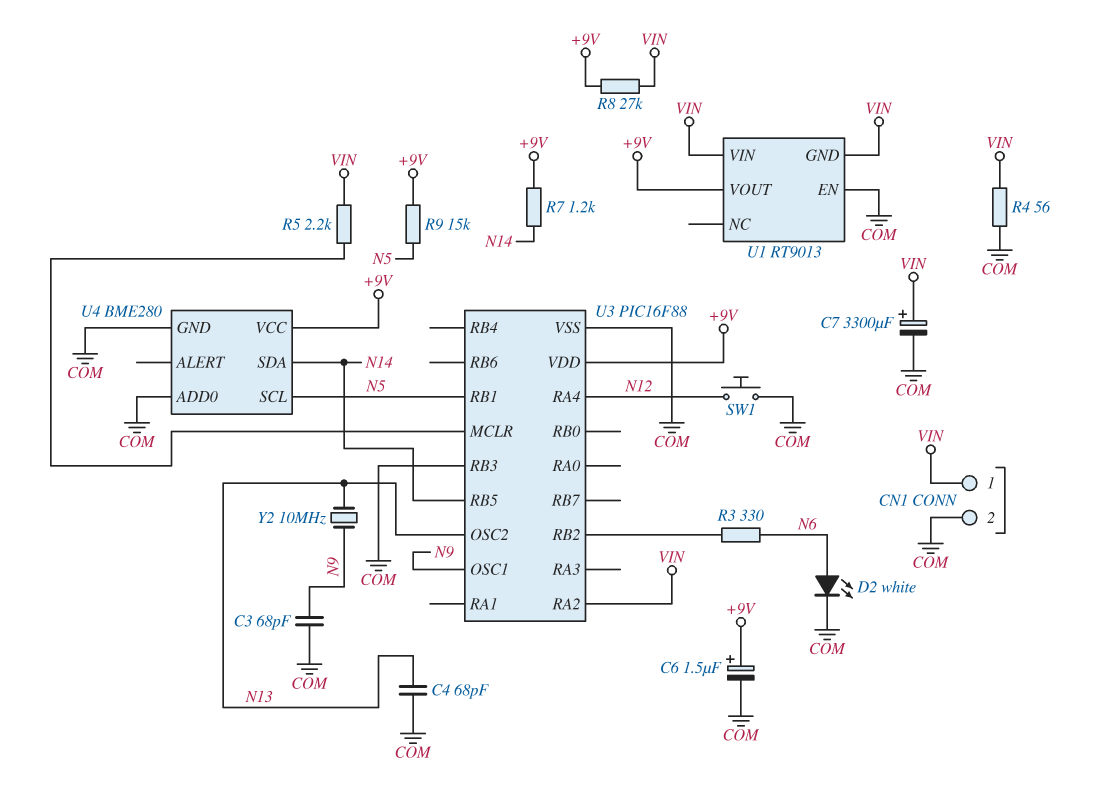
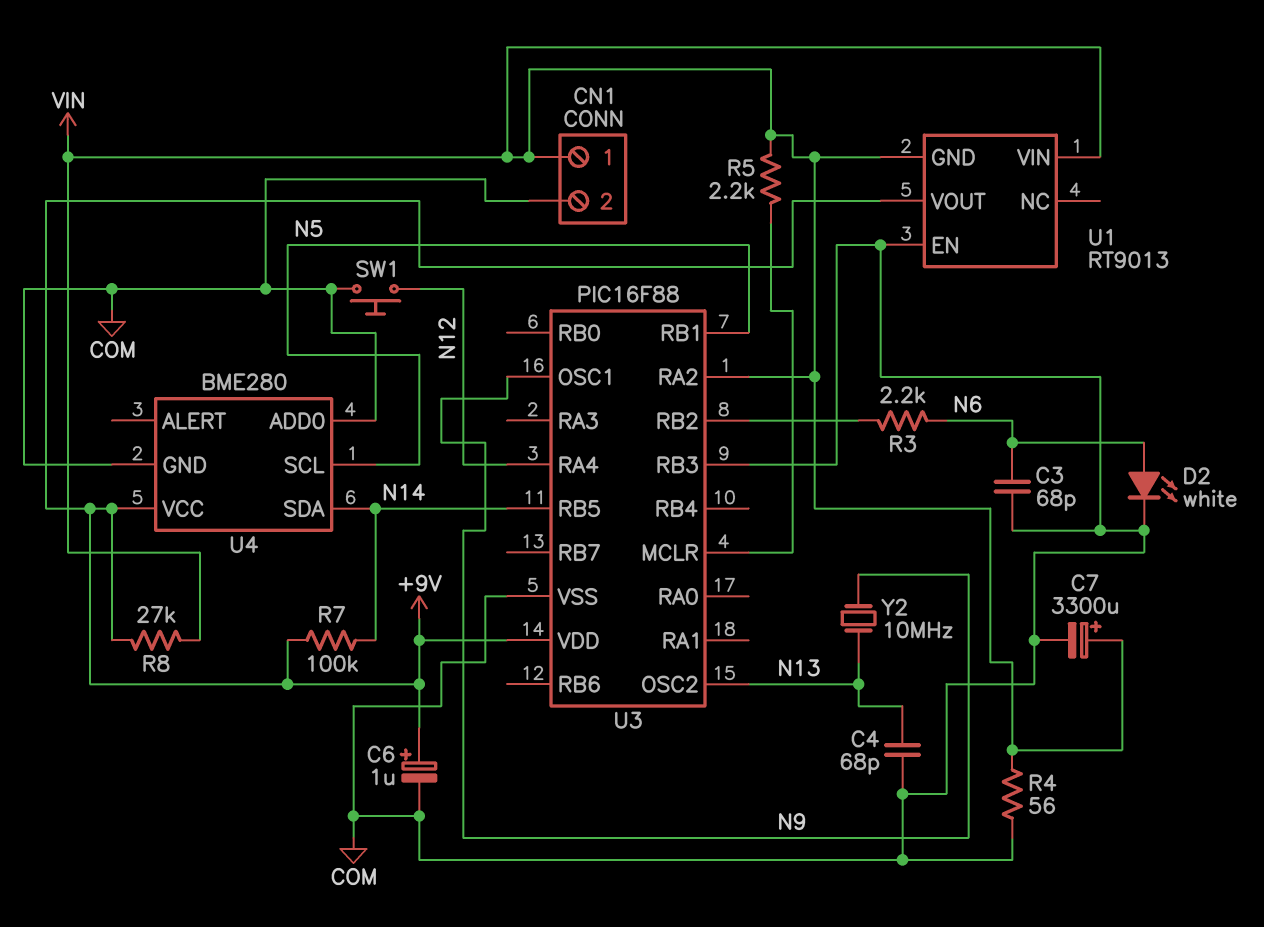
C3: 68pF (COM, N9) -> 68pF (COM, N6)
C6: 1.5uF (plus +9V, minus COM) -> 1uF (plus +9V, minus COM)
R3: 330 (N6, U3/RB2) -> 2.2k (N6, U3/RB2)
R7: 1.2k (+9V, N14) -> 100k (+9V, N14)
R9: 15k (+9V, N5) -> none

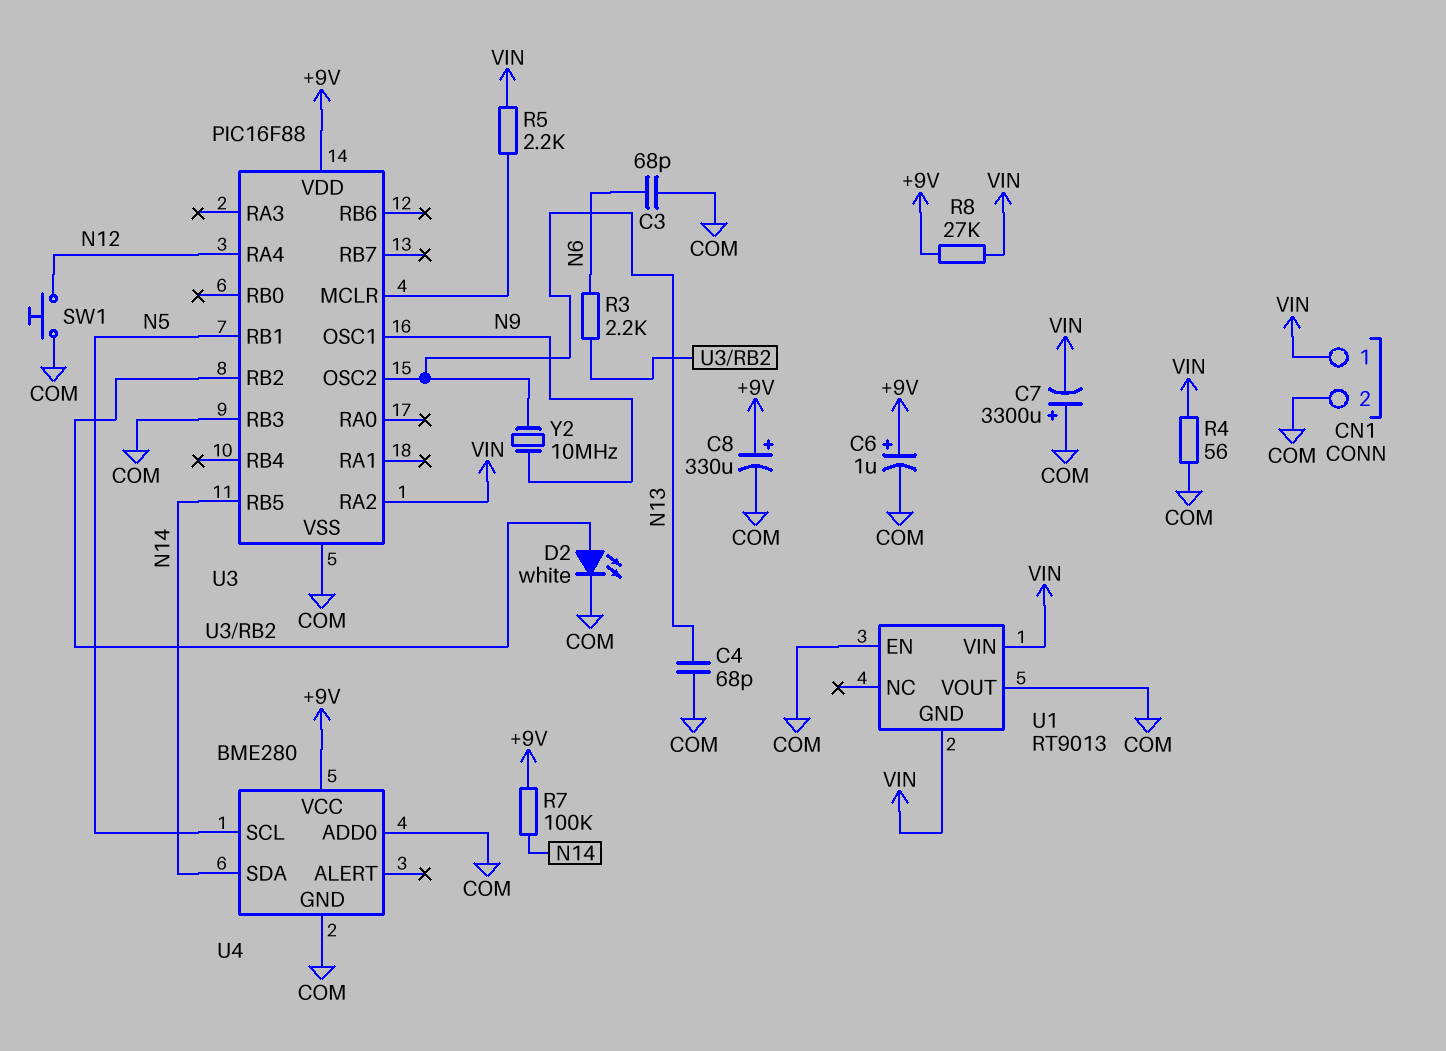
C7: 3300uF (plus VIN, minus COM) -> 3300uF (plus COM, minus VIN)
C8: none -> 330uF (plus +9V, minus COM)
D2: LED white (A N6, K COM) -> LED white (A U3/RB2, K COM)
U1 pin VOUT: +9V -> COM

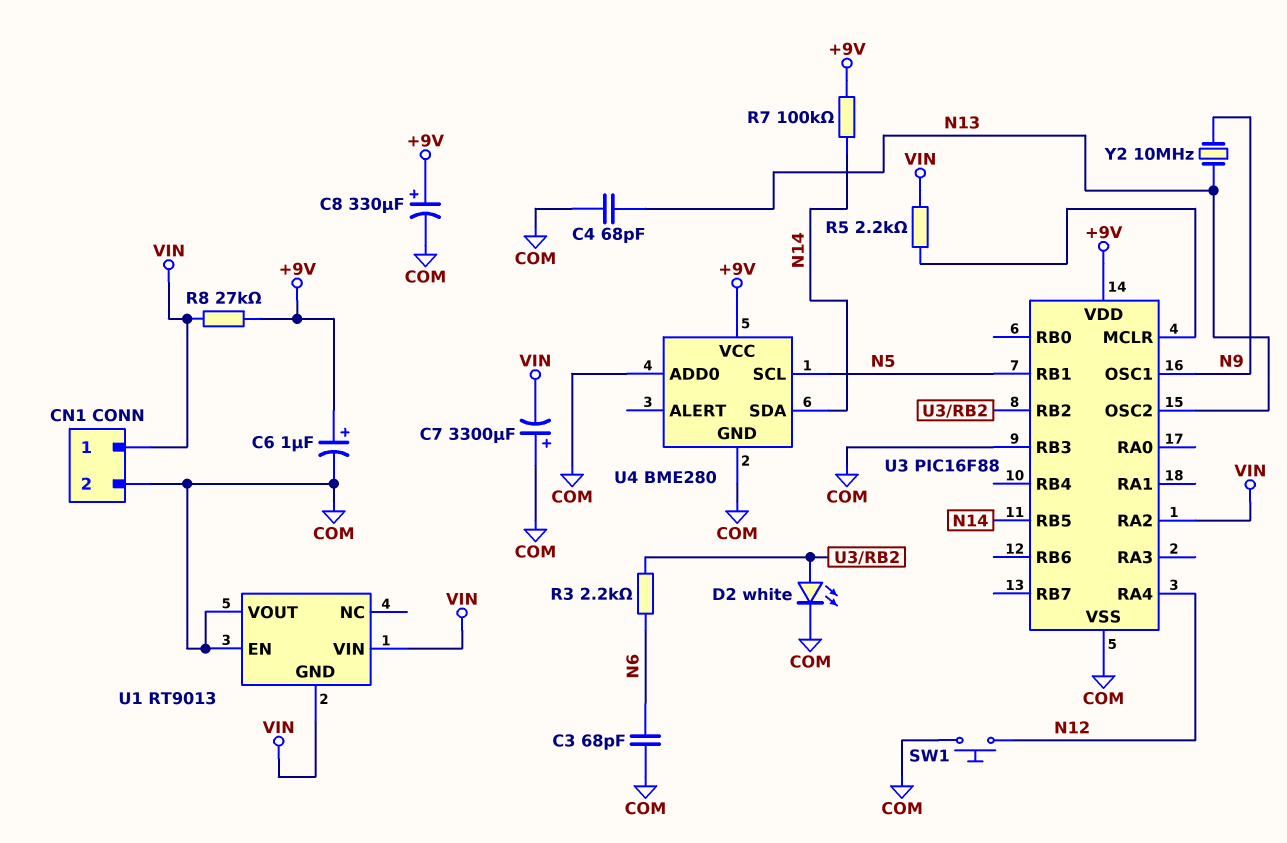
R4: 56 (COM, VIN) -> none

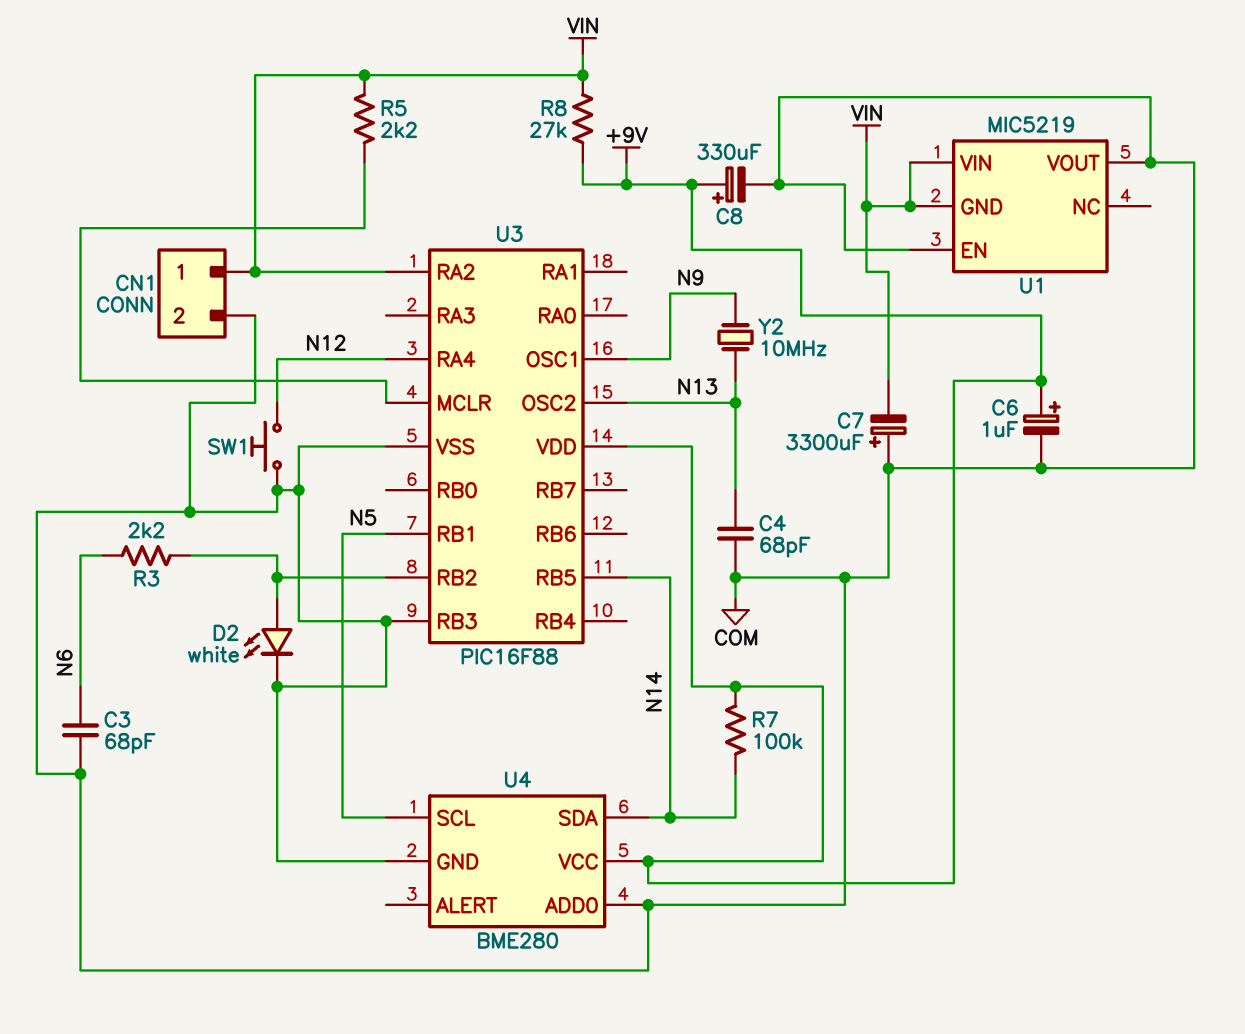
U1: RT9013 -> MIC5219

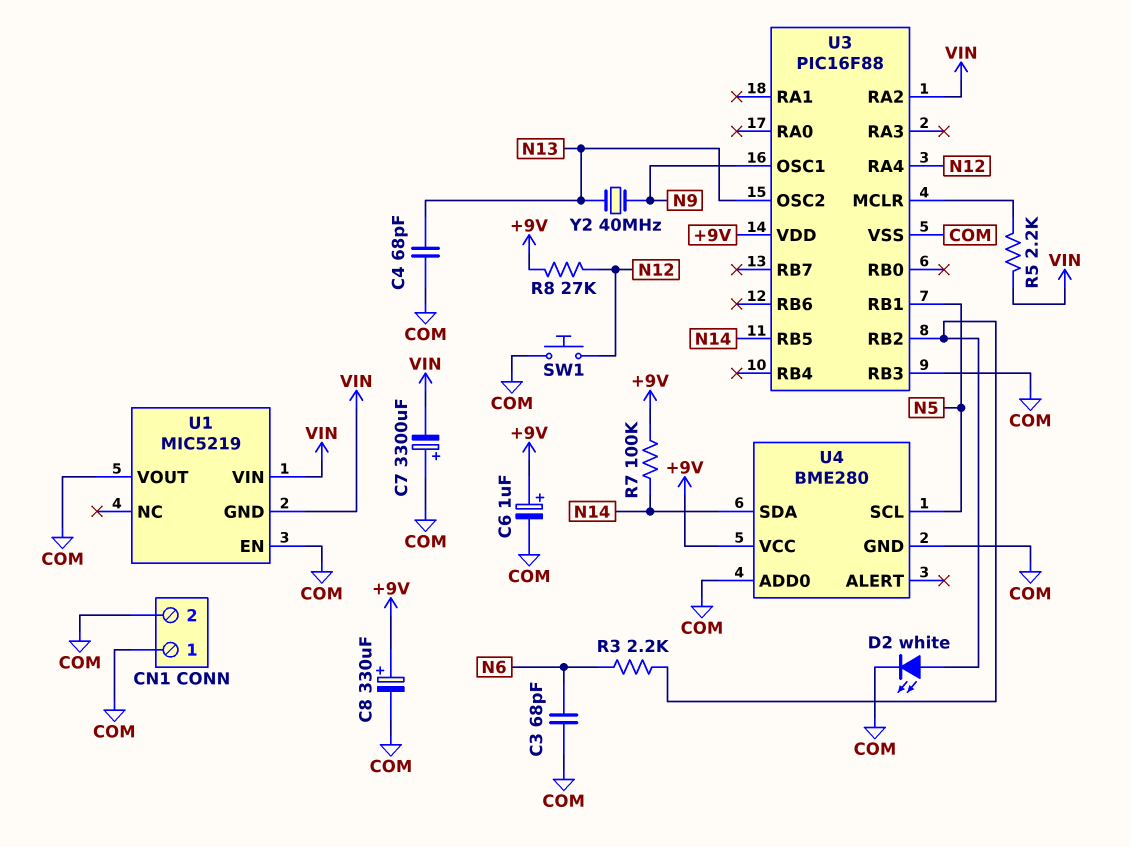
CN1 pin 1: VIN -> COM
R8: 27k (+9V, VIN) -> 27k (+9V, N12)
Y2: 10MHz (N9, N13) -> 40MHz (N9, N13)

